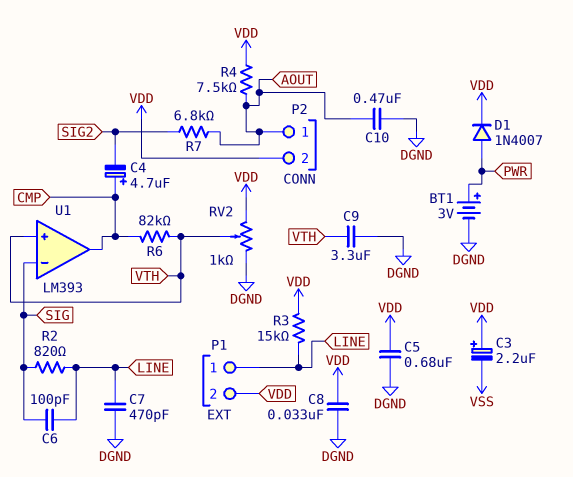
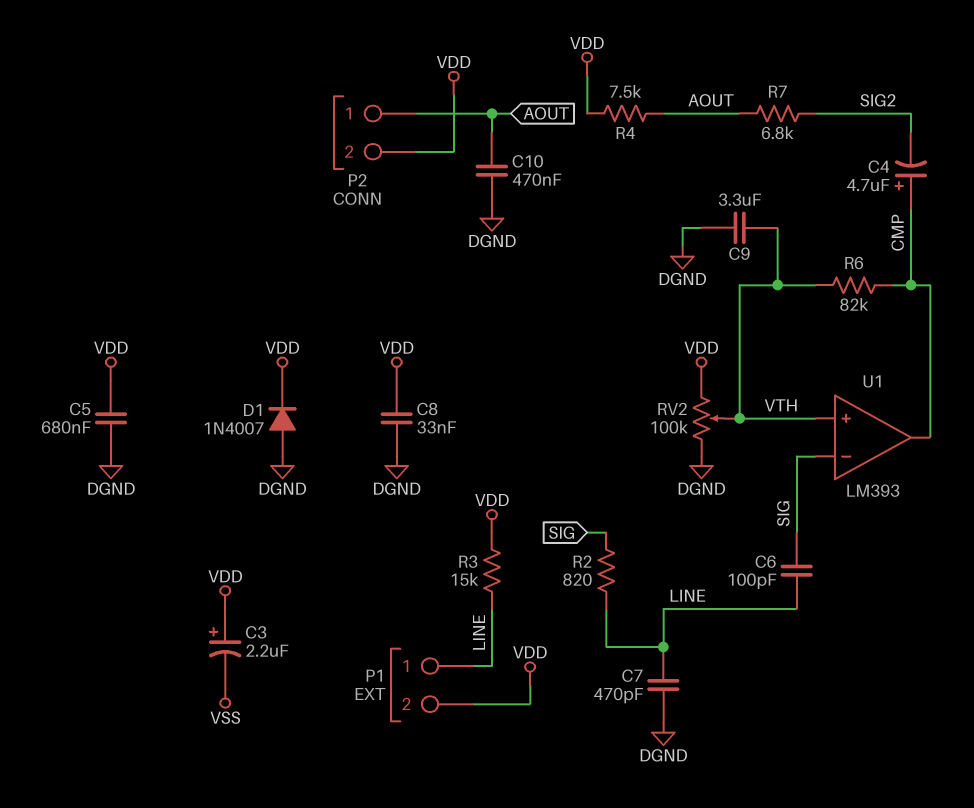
BT1: 3V (plus PWR, minus DGND) -> none
D1: diode 1N4007 (A PWR, K VDD) -> diode 1N4007 (A DGND, K VDD)
RV2: 1k (DGND, VDD, wiper VTH) -> 100k (DGND, VDD, wiper VTH)

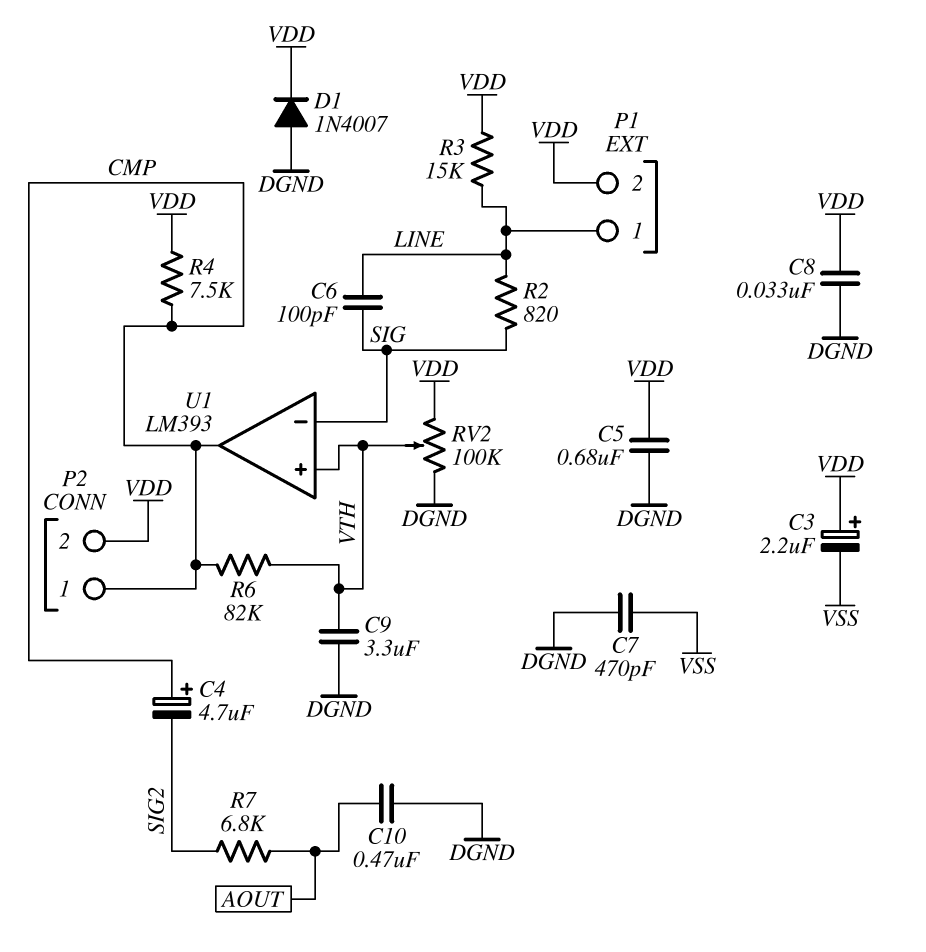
C7: 470pF (DGND, LINE) -> 470pF (DGND, VSS)
P2 pin 1: AOUT -> CMP
R4: 7.5k (AOUT, VDD) -> 7.5k (CMP, VDD)

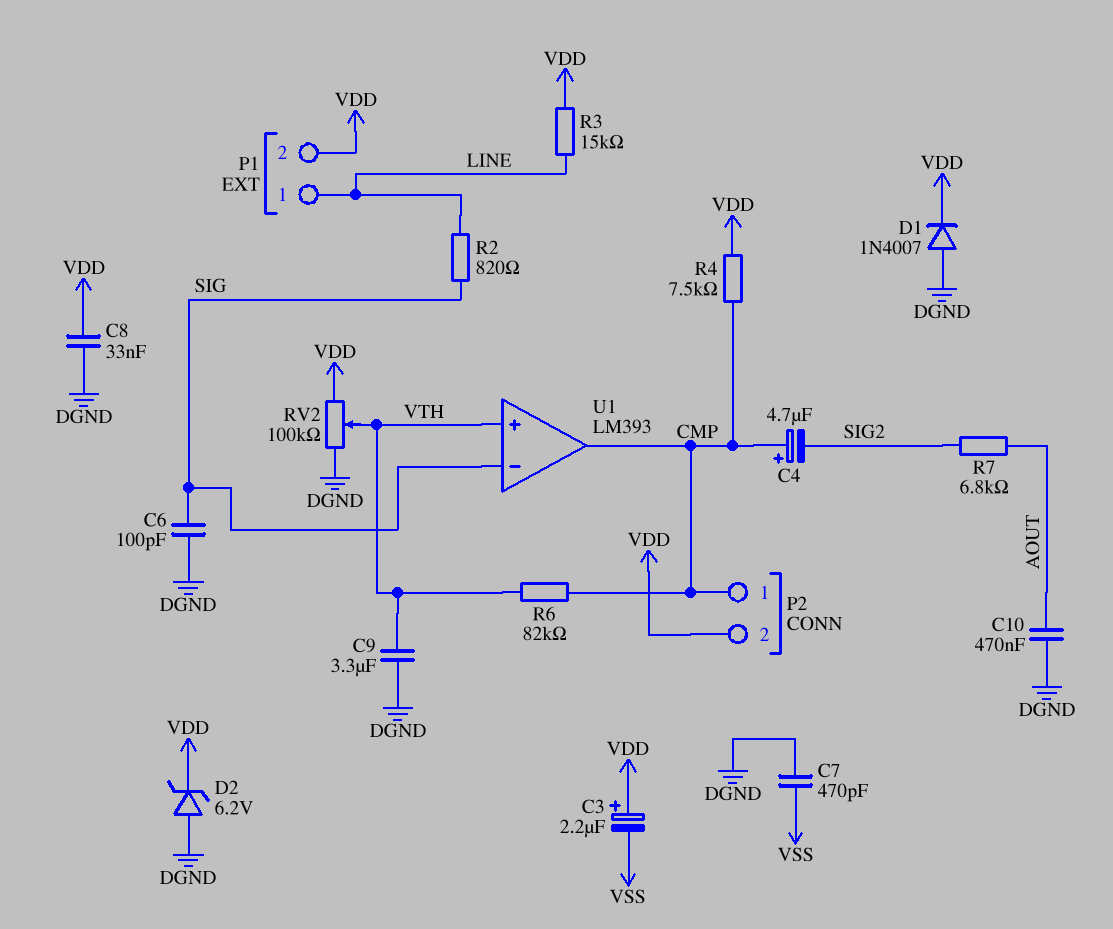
C5: 680nF (DGND, VDD) -> none
C6: 100pF (LINE, SIG) -> 100pF (DGND, SIG)
D2: none -> zener 6.2V (A DGND, K VDD)

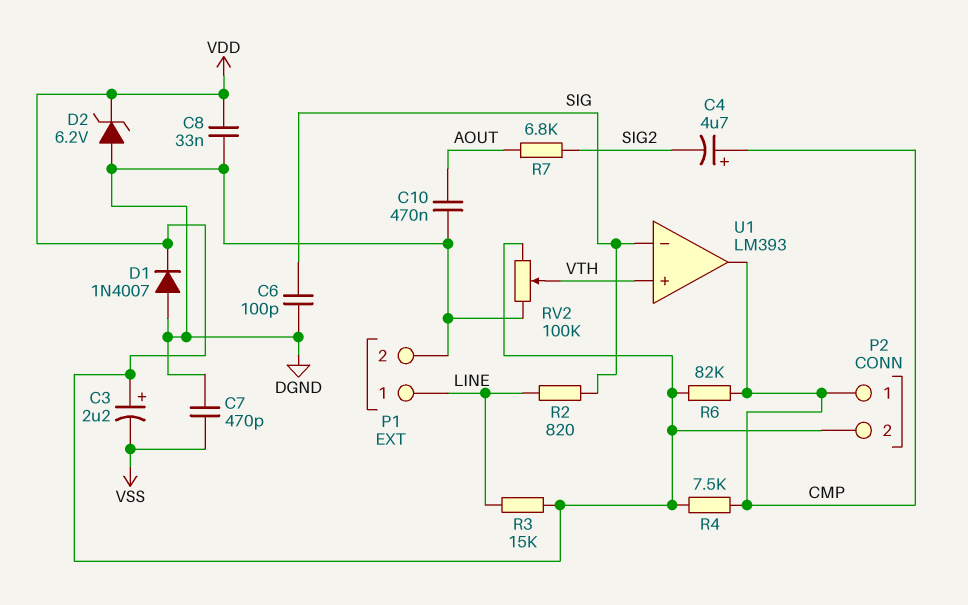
C9: 3.3uF (DGND, VTH) -> none
P1 pin 2: VDD -> DGND
R6: 82k (CMP, VTH) -> 82k (CMP, VDD)

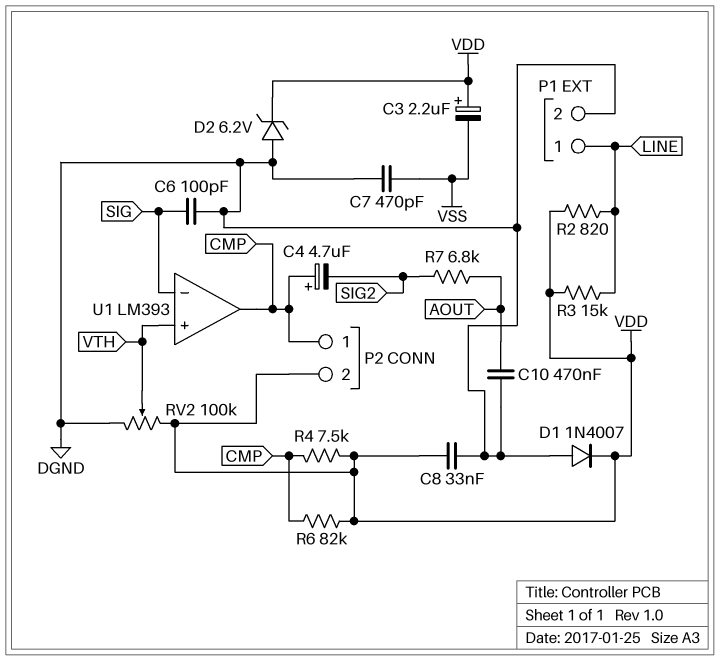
R2: 820 (LINE, SIG) -> 820 (LINE, VDD)

